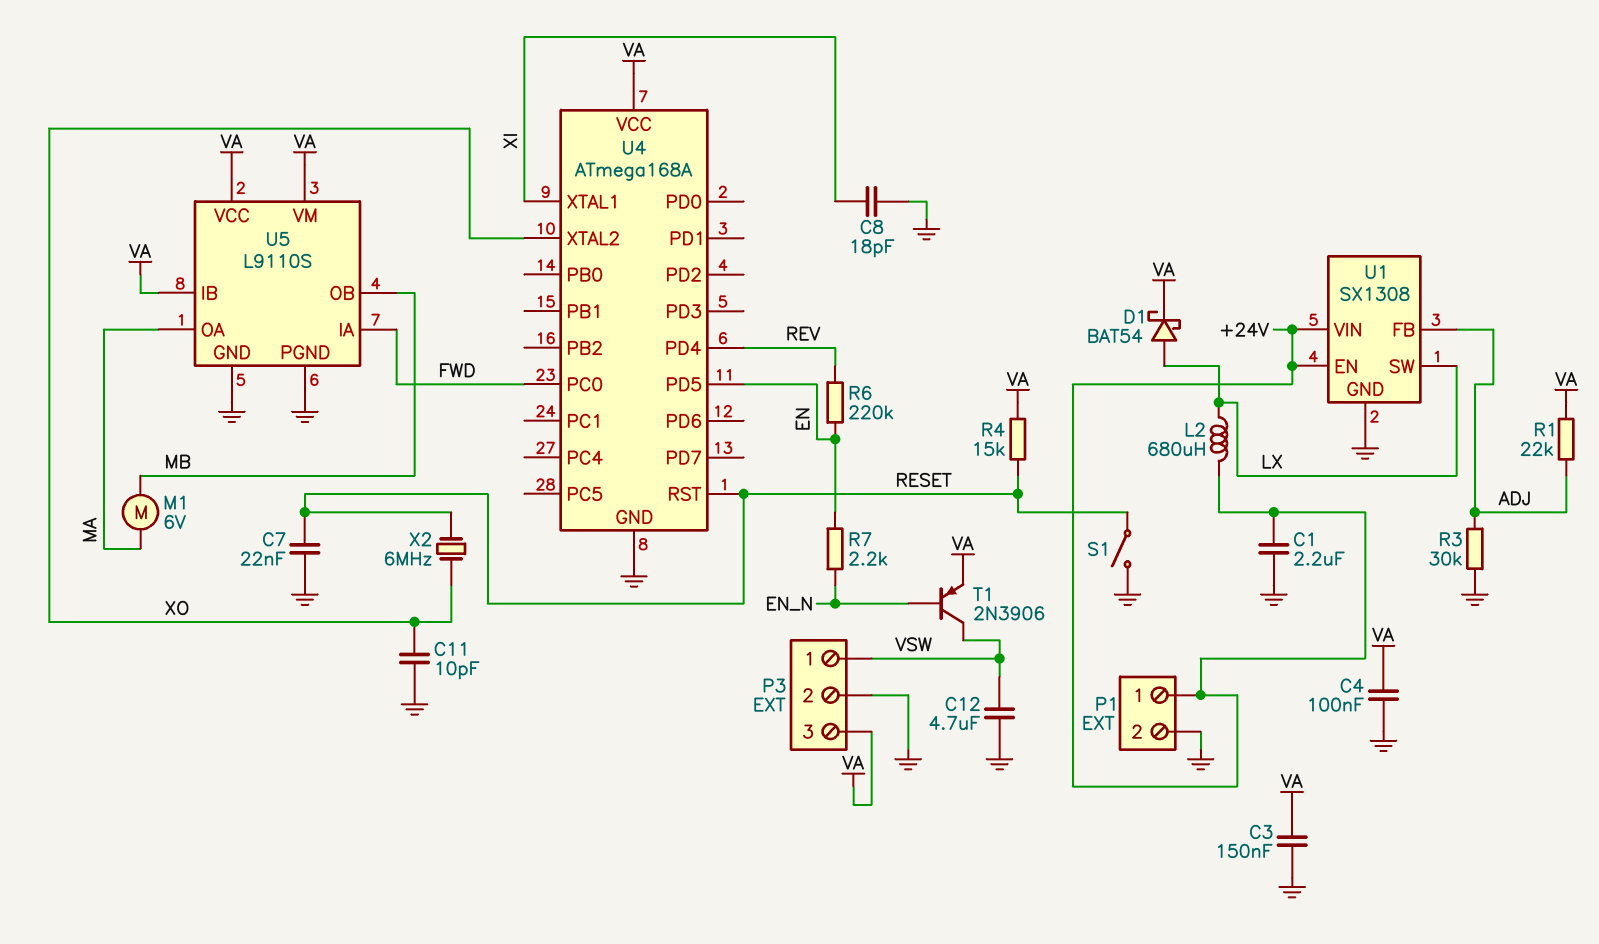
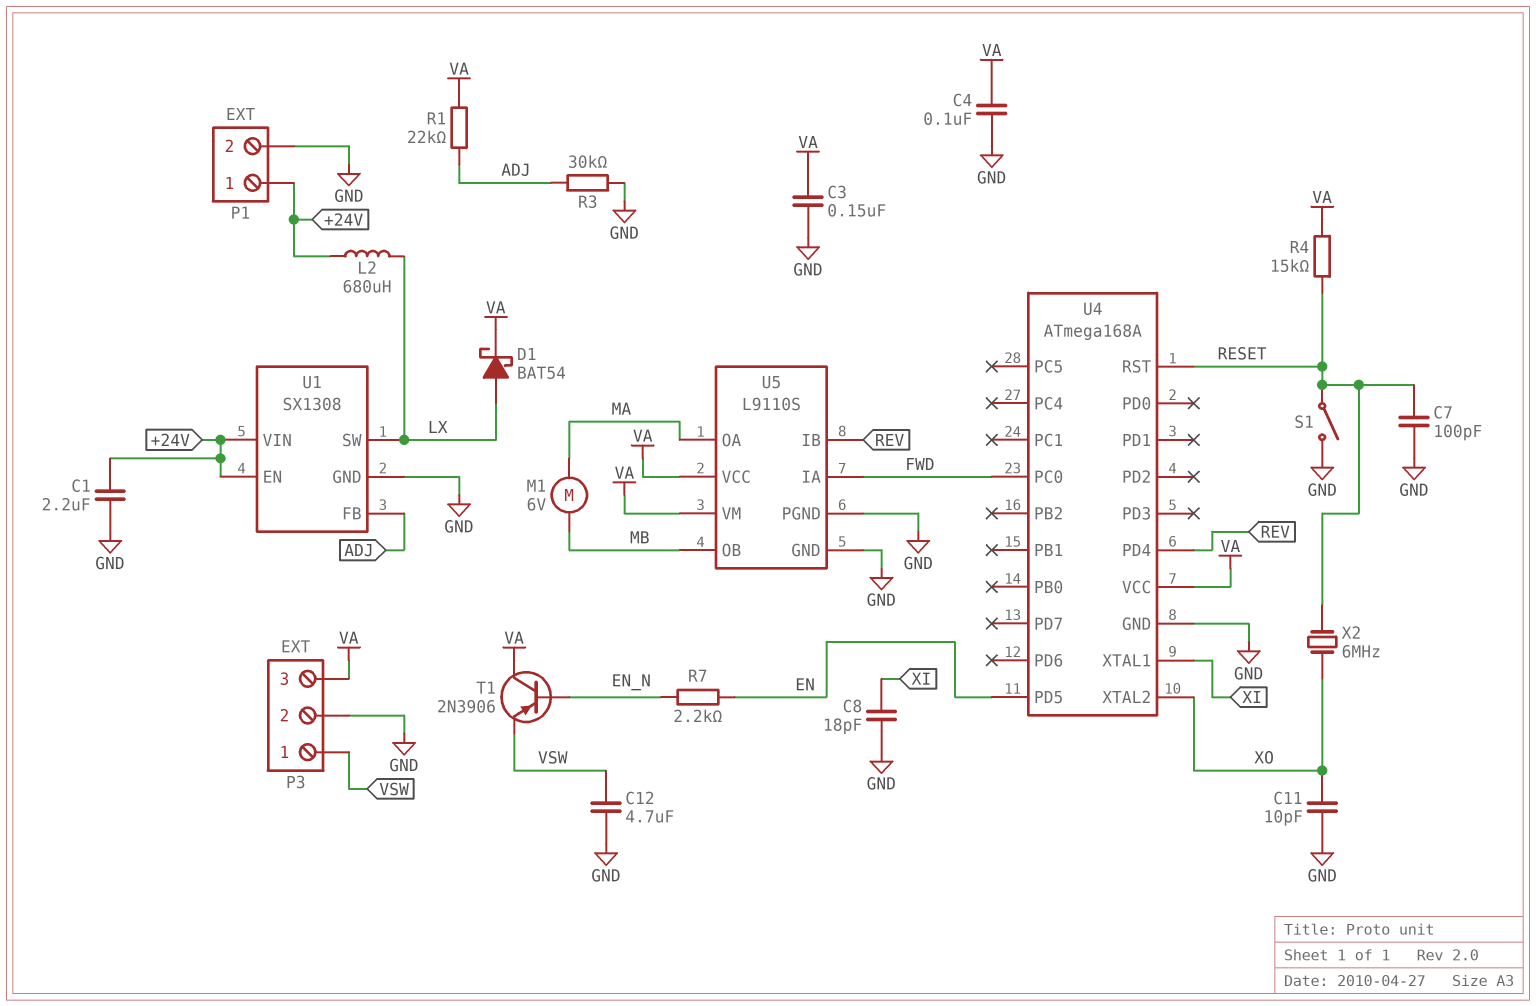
C7: 22nF (GND, RESET) -> 100pF (GND, RESET)
R6: 220k (EN, REV) -> none
T1: PNP 2N3906 (B EN_N, C VSW, E VA) -> PNP 2N3906 (B EN_N, C VA, E VSW)
U5 pin IB: VA -> REV

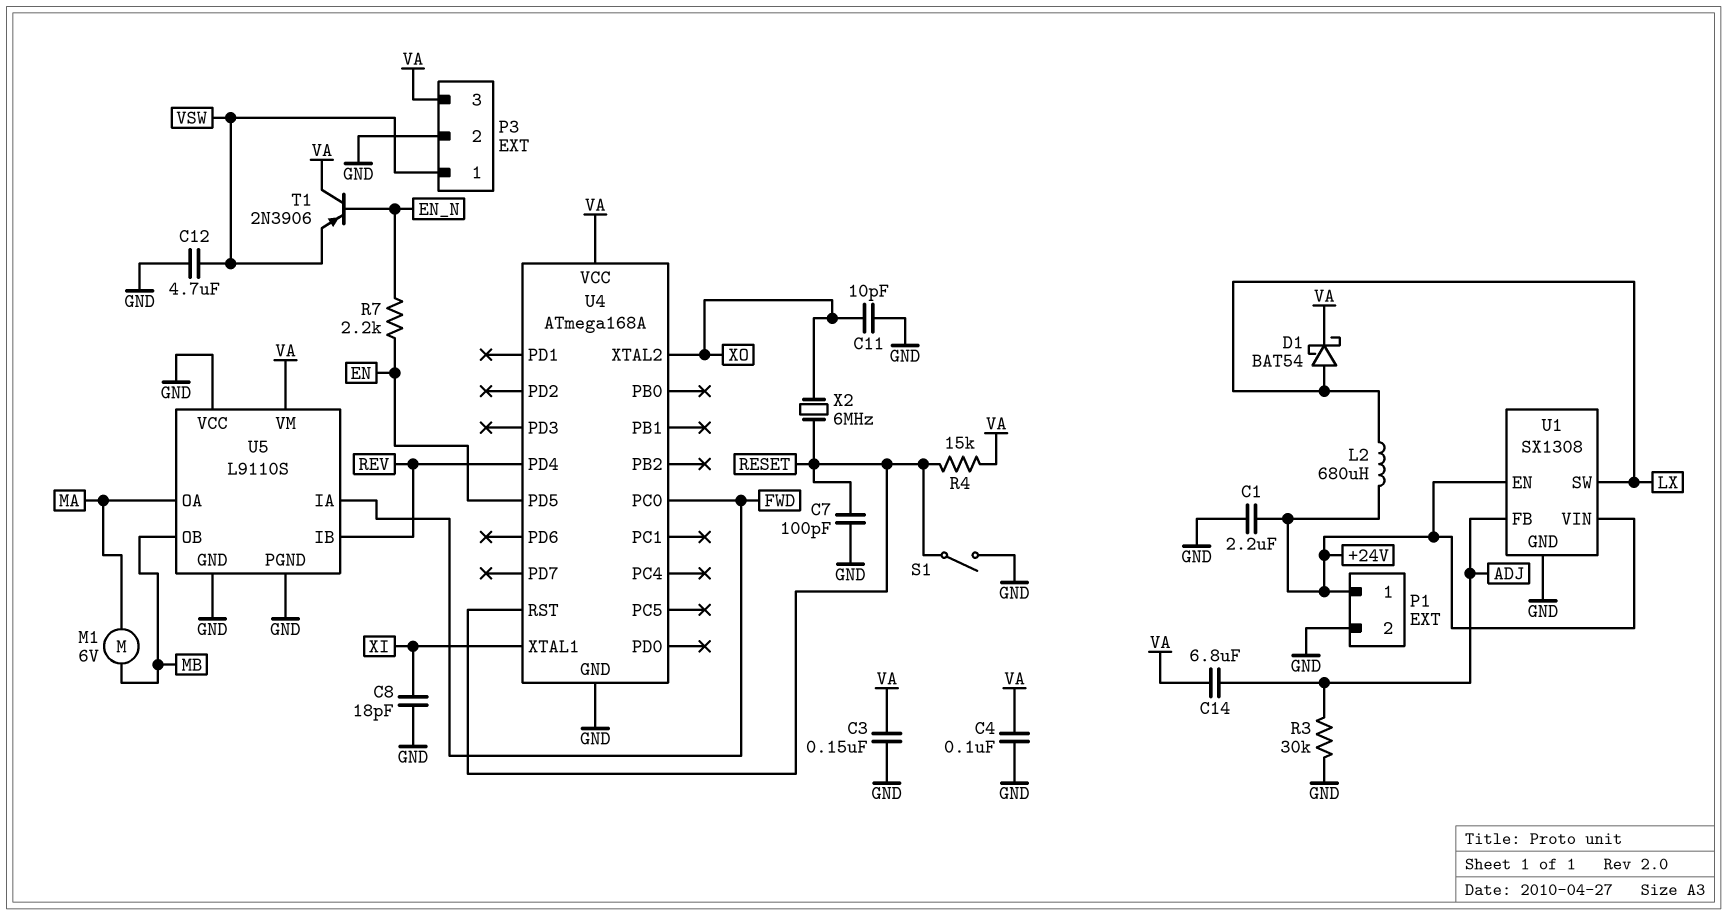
C14: none -> 6.8uF (ADJ, VA)
R1: 22k (ADJ, VA) -> none
U5 pin VCC: VA -> GND

